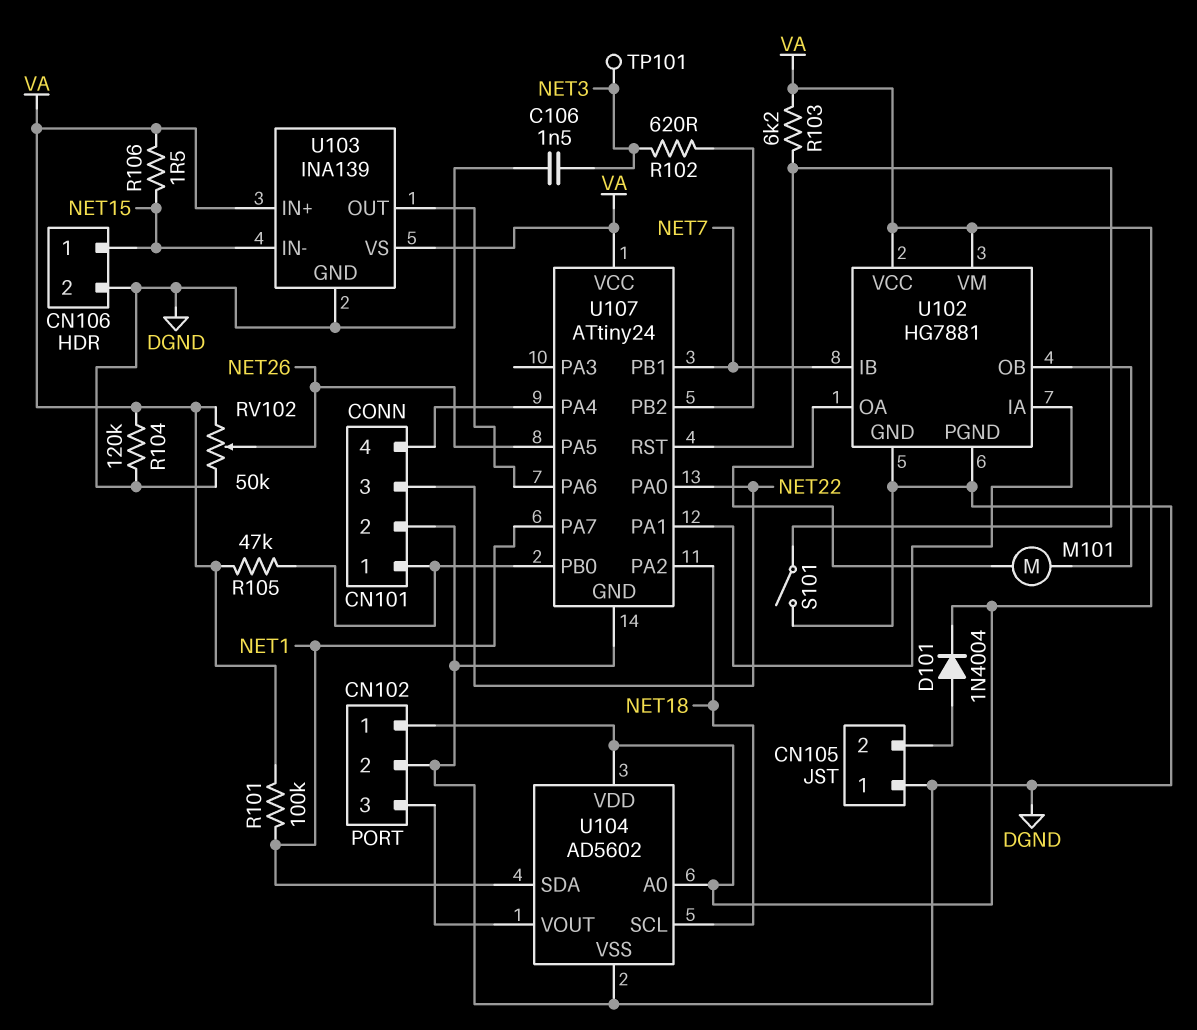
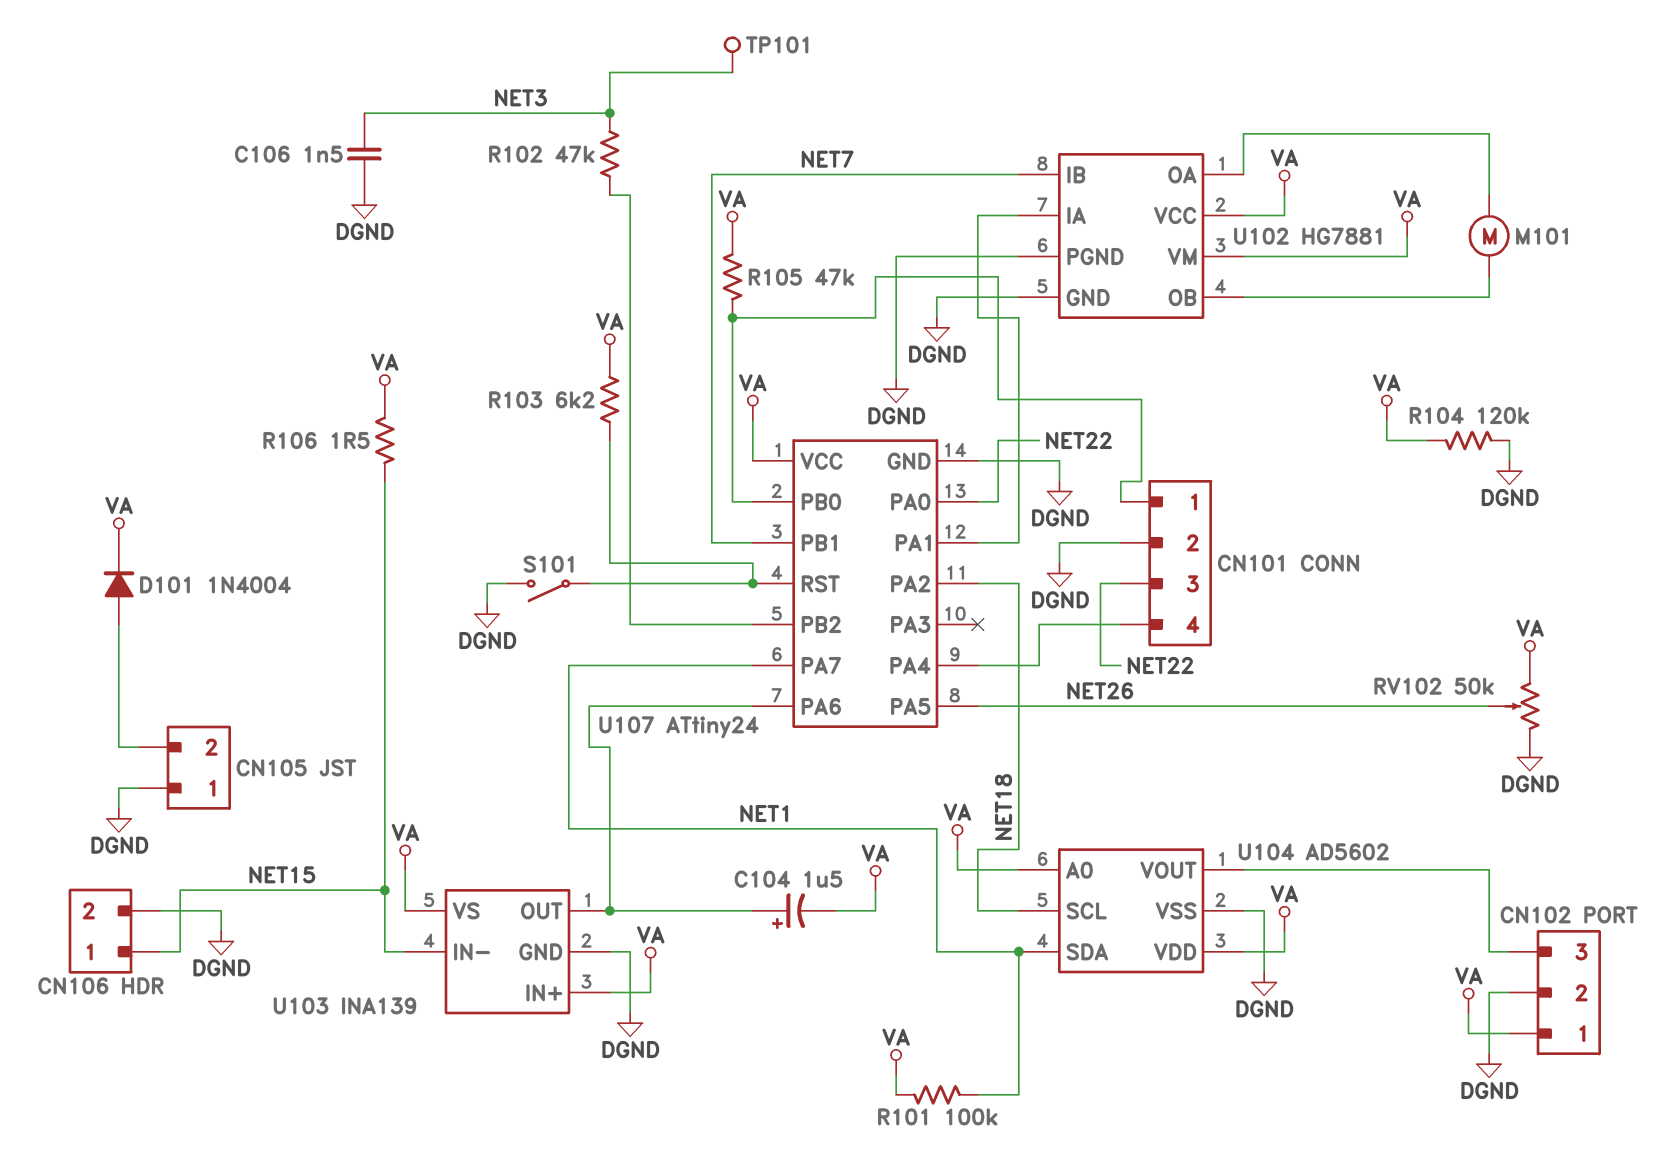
C104: none -> 1.5uF (plus U103/OUT, minus VA)
R102: 620 (NET3, U107/PB2) -> 47k (NET3, U107/PB2)

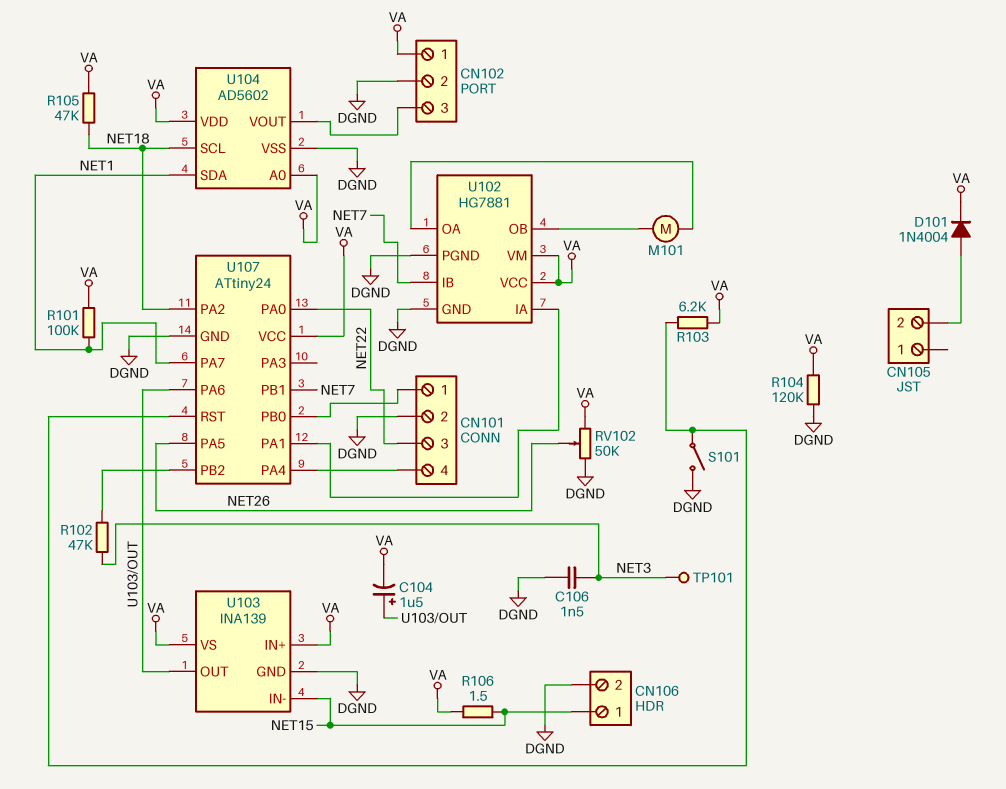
CN105 pin 1: DGND -> none
R105: 47k (CN101/1, VA) -> 47k (NET18, VA)

